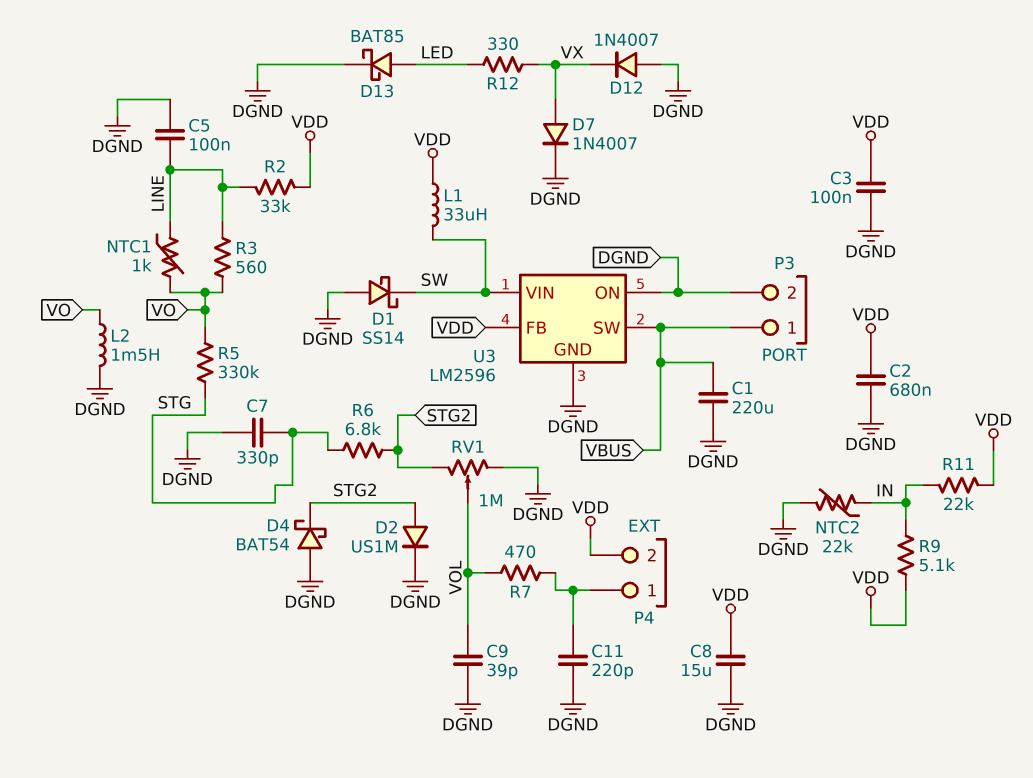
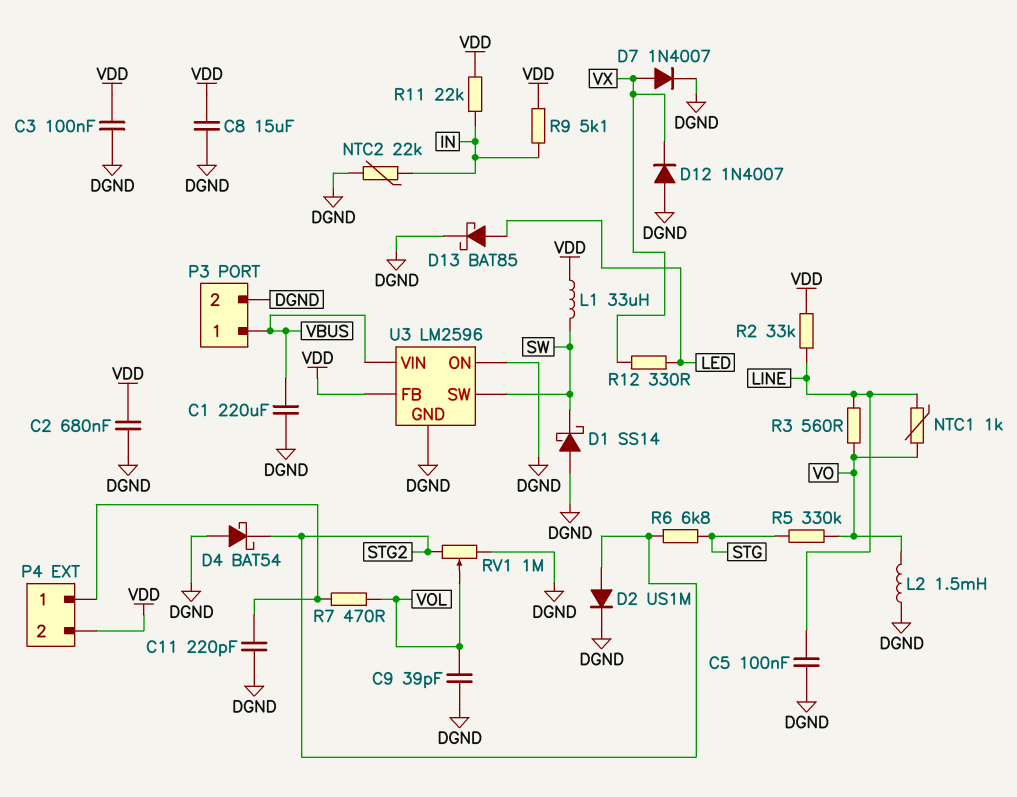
C7: 330pF (DGND, STG) -> none
U3 pin SW: VBUS -> SW
U3 pin VIN: SW -> VBUS

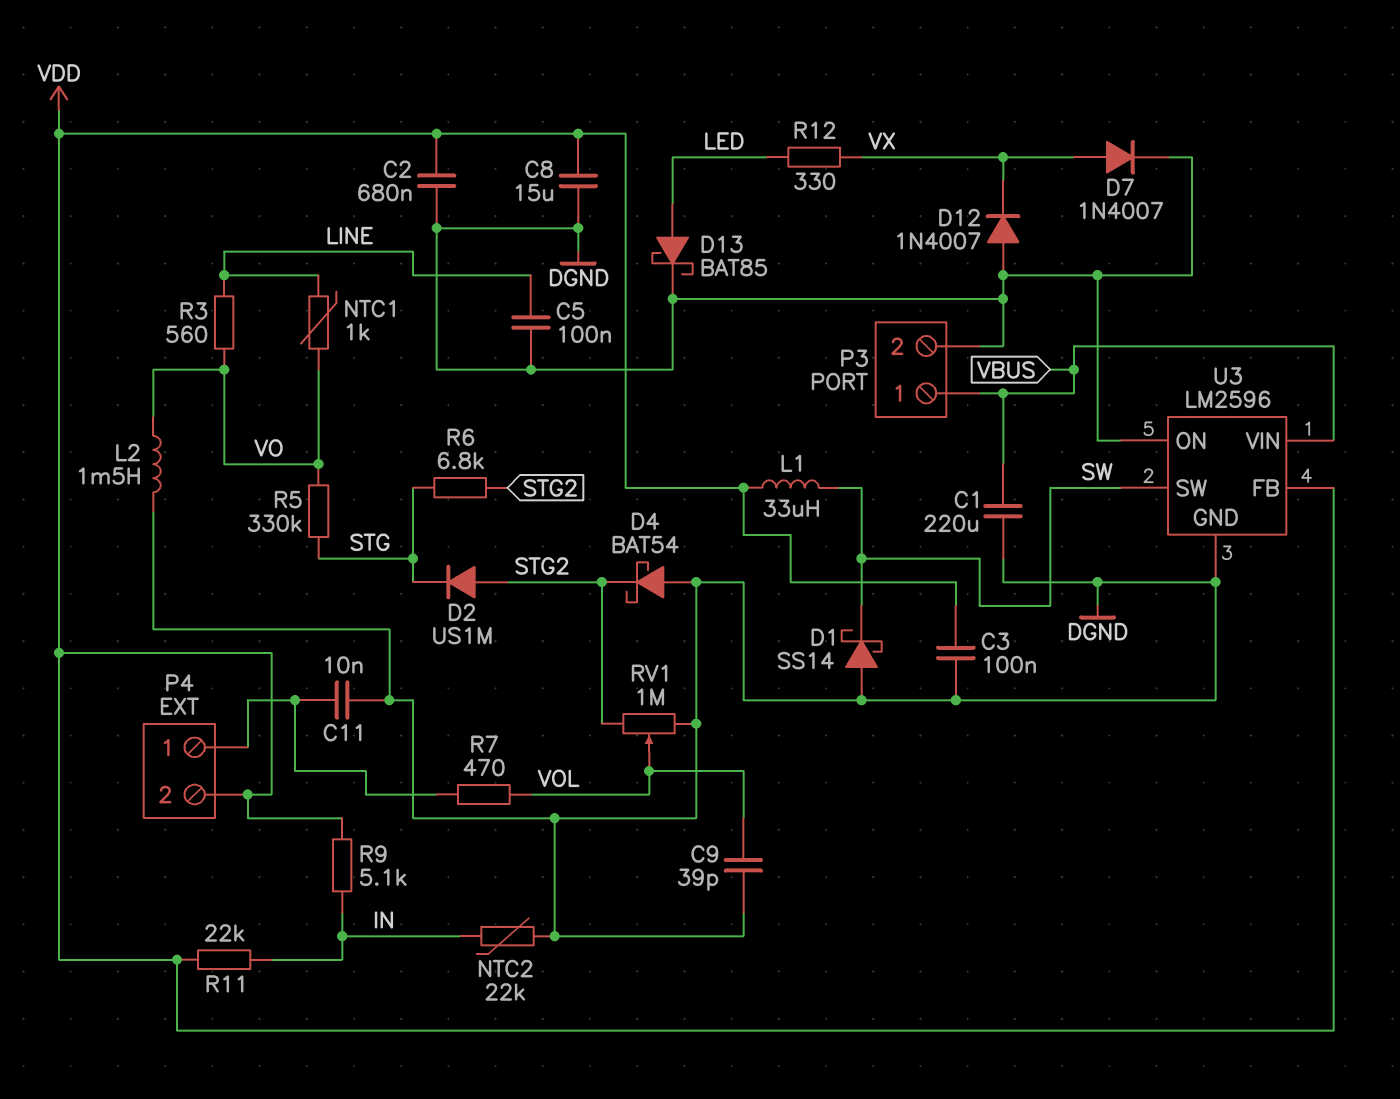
C11: 220pF (DGND, P4/1) -> 10nF (DGND, P4/1)
D2: diode US1M (A STG2, K DGND) -> diode US1M (A STG2, K STG)
R2: 33k (LINE, VDD) -> none

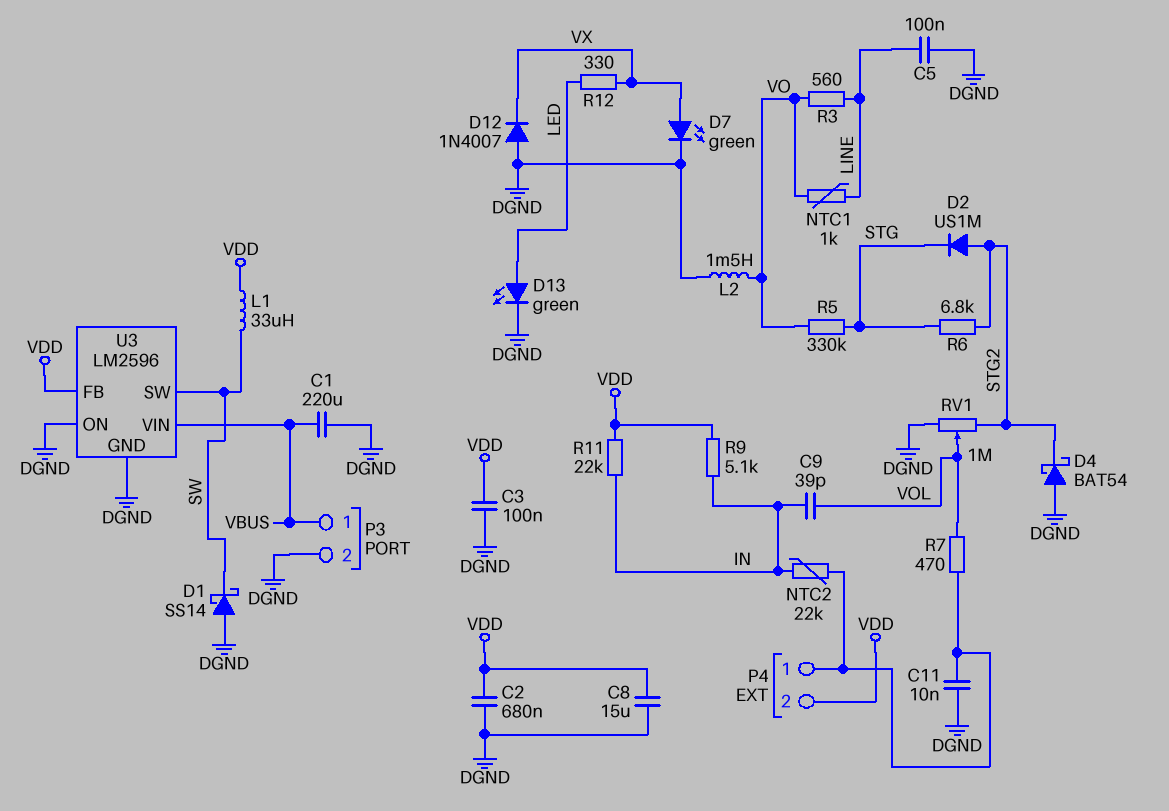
C9: 39pF (DGND, VOL) -> 39pF (IN, VOL)
D7: diode 1N4007 (A VX, K DGND) -> LED green (A VX, K DGND)
D13: schottky BAT85 (A LED, K DGND) -> LED green (A LED, K DGND)
NTC2: 22k (DGND, IN) -> 22k (IN, P4/1)

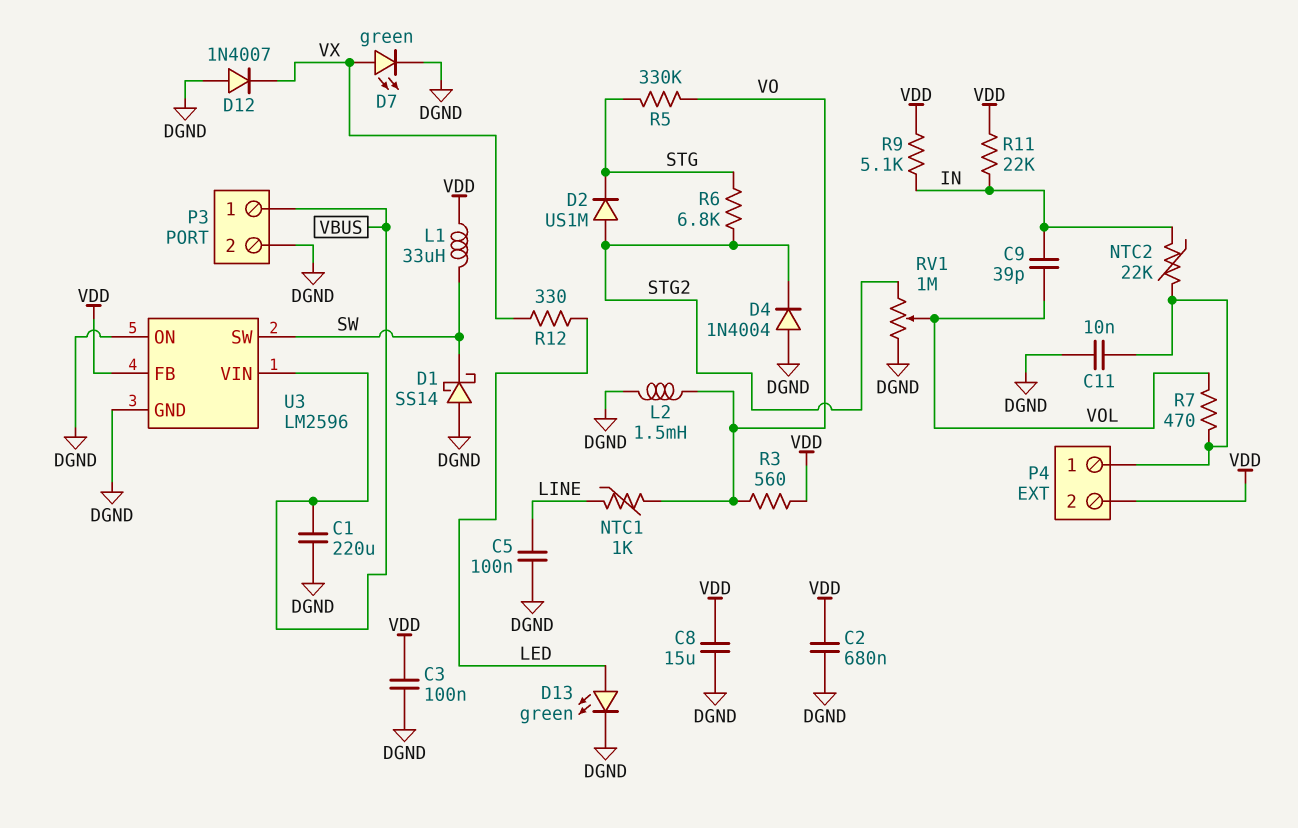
D4: schottky BAT54 (A DGND, K STG2) -> diode 1N4004 (A DGND, K STG2)
R3: 560 (LINE, VO) -> 560 (VDD, VO)

